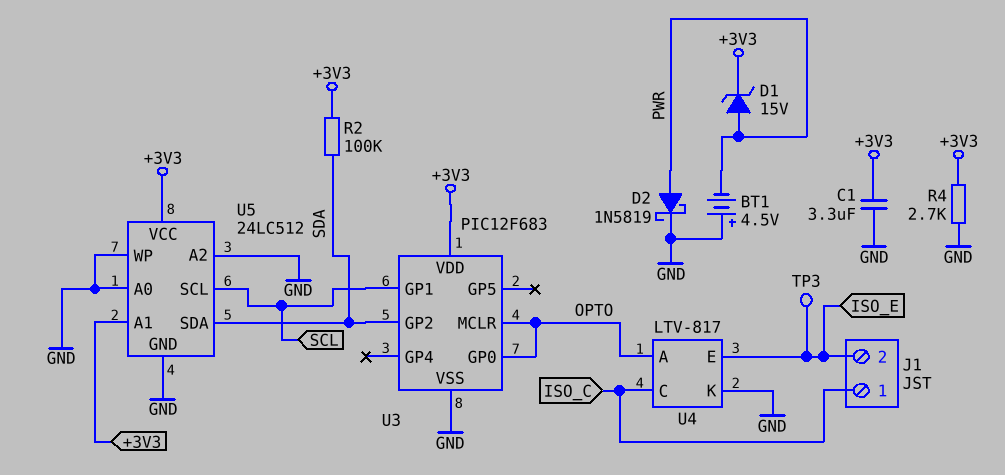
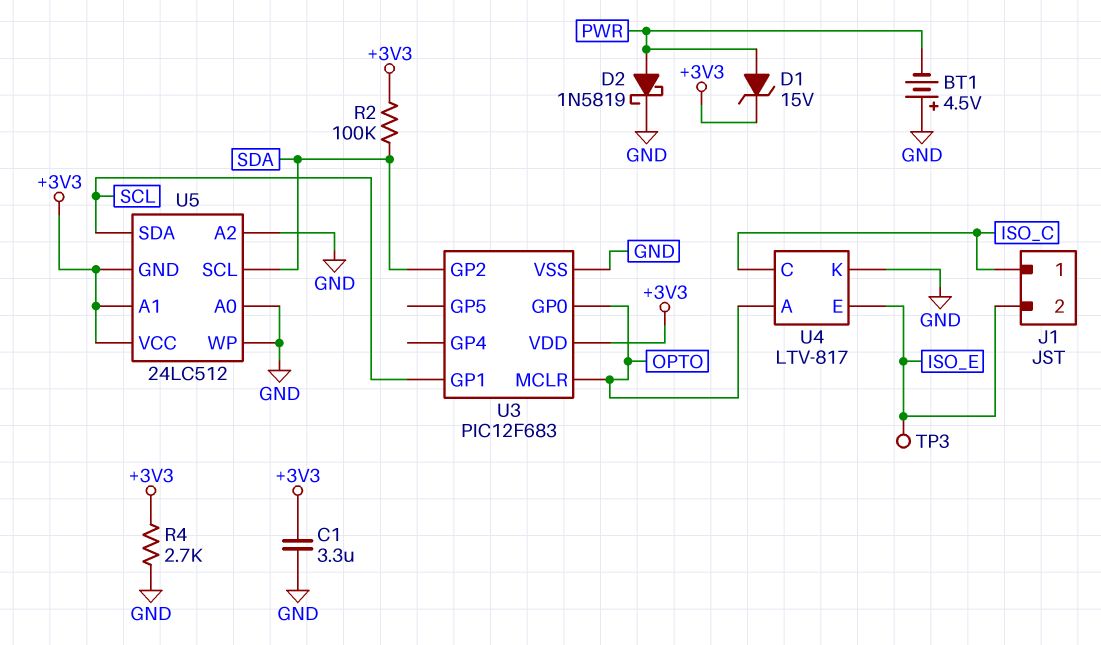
U5 pin GND: GND -> +3V3
U5 pin SCL: SCL -> SDA
U5 pin SDA: SDA -> SCL

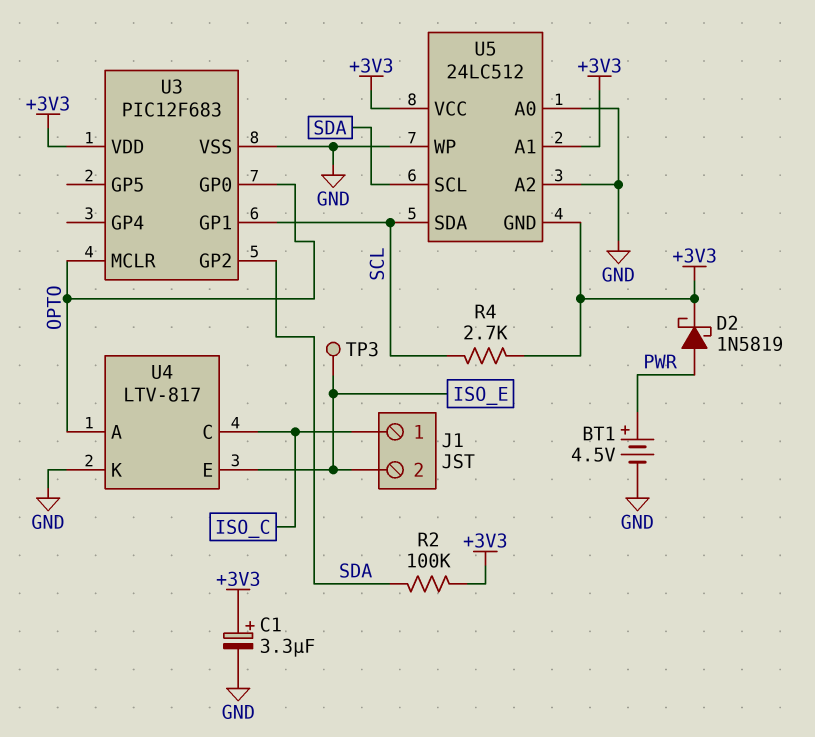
BT1: 4.5V (plus GND, minus PWR) -> 4.5V (plus PWR, minus GND)
C1: 3.3uF (+3V3, GND) -> 3.3uF (plus +3V3, minus GND)
D1: zener 15V (A PWR, K +3V3) -> none
D2: schottky 1N5819 (A PWR, K GND) -> schottky 1N5819 (A PWR, K +3V3)
R4: 2.7k (+3V3, GND) -> 2.7k (+3V3, SCL)

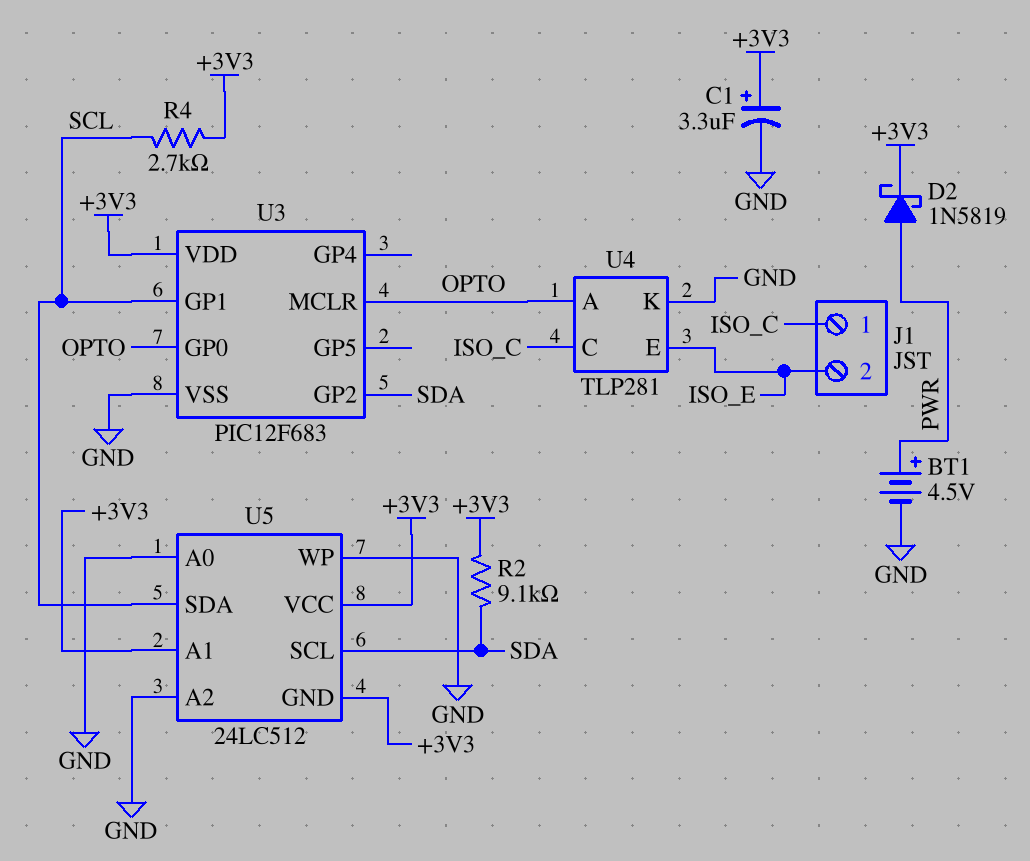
R2: 100k (+3V3, SDA) -> 9.1k (+3V3, SDA)
TP3: test point (ISO_E) -> none
U4: LTV-817 -> TLP281

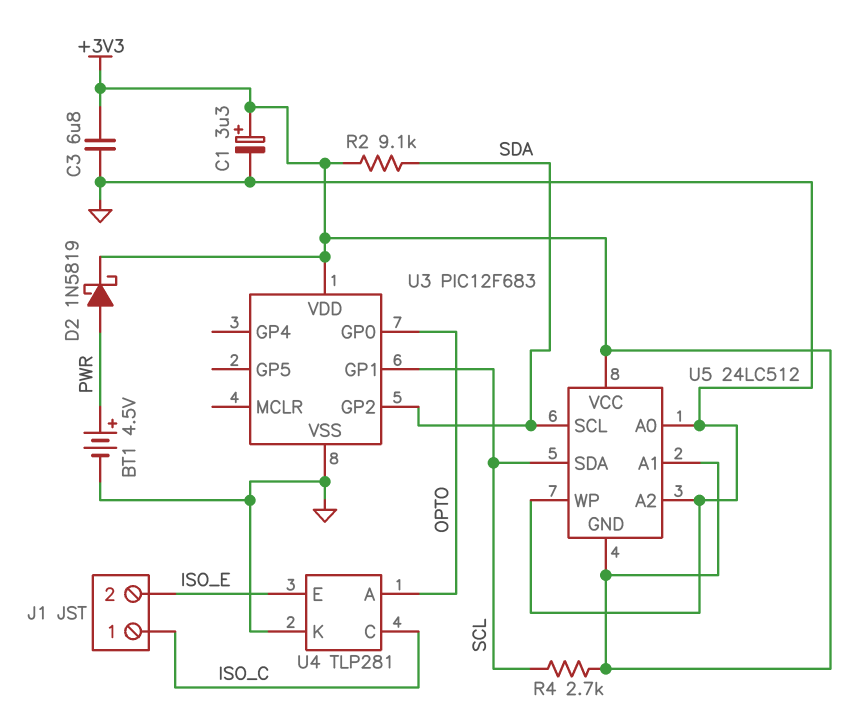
C3: none -> 6.8uF (+3V3, GND)
U3 pin MCLR: OPTO -> none

